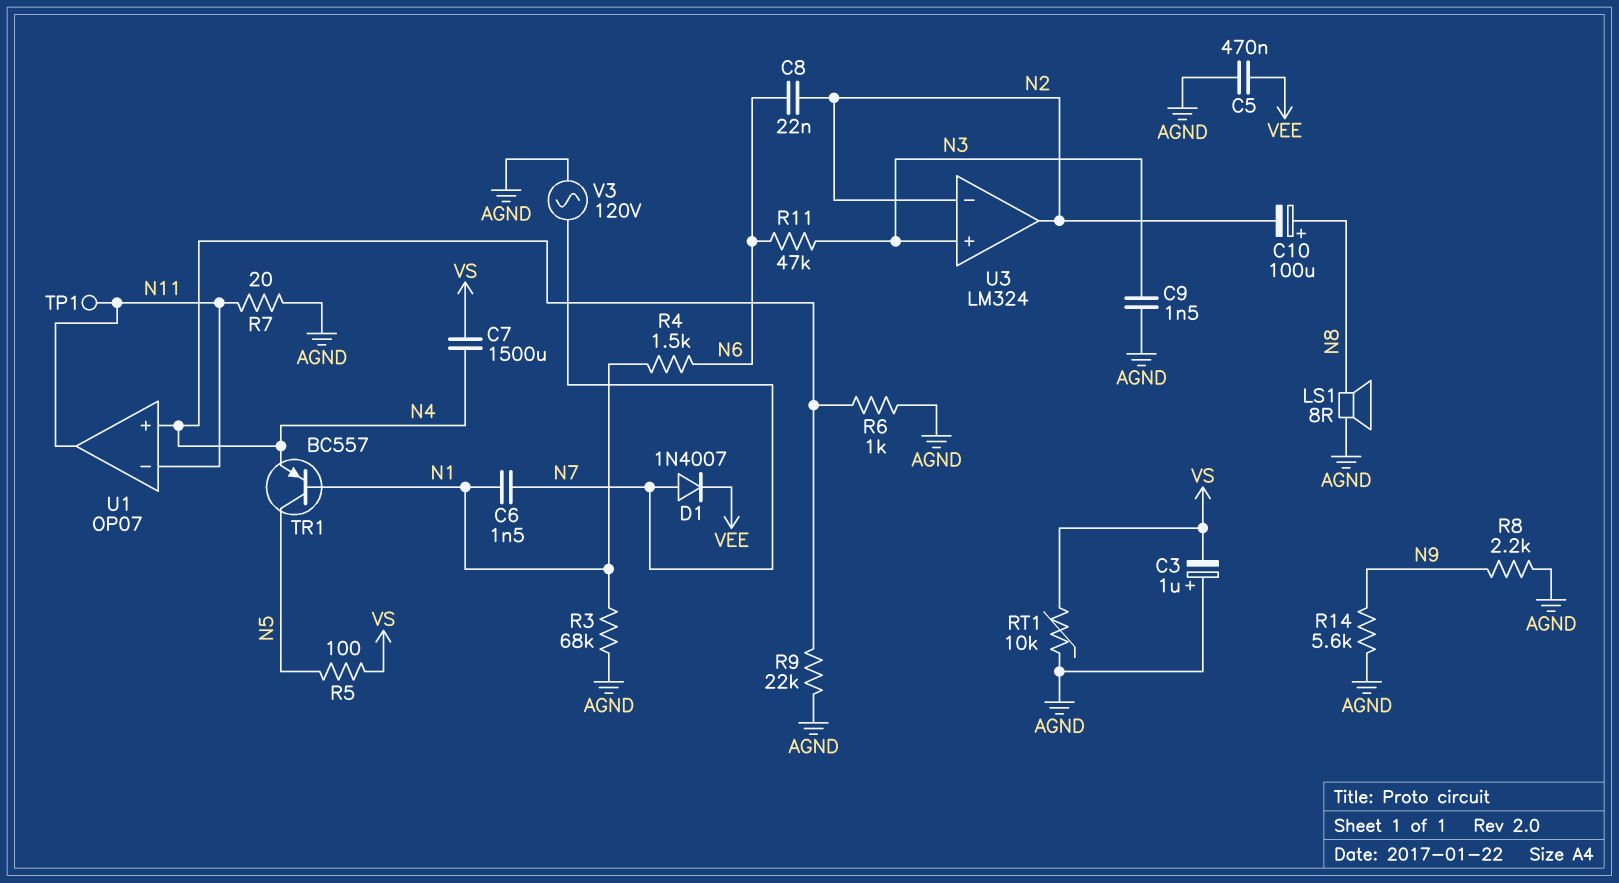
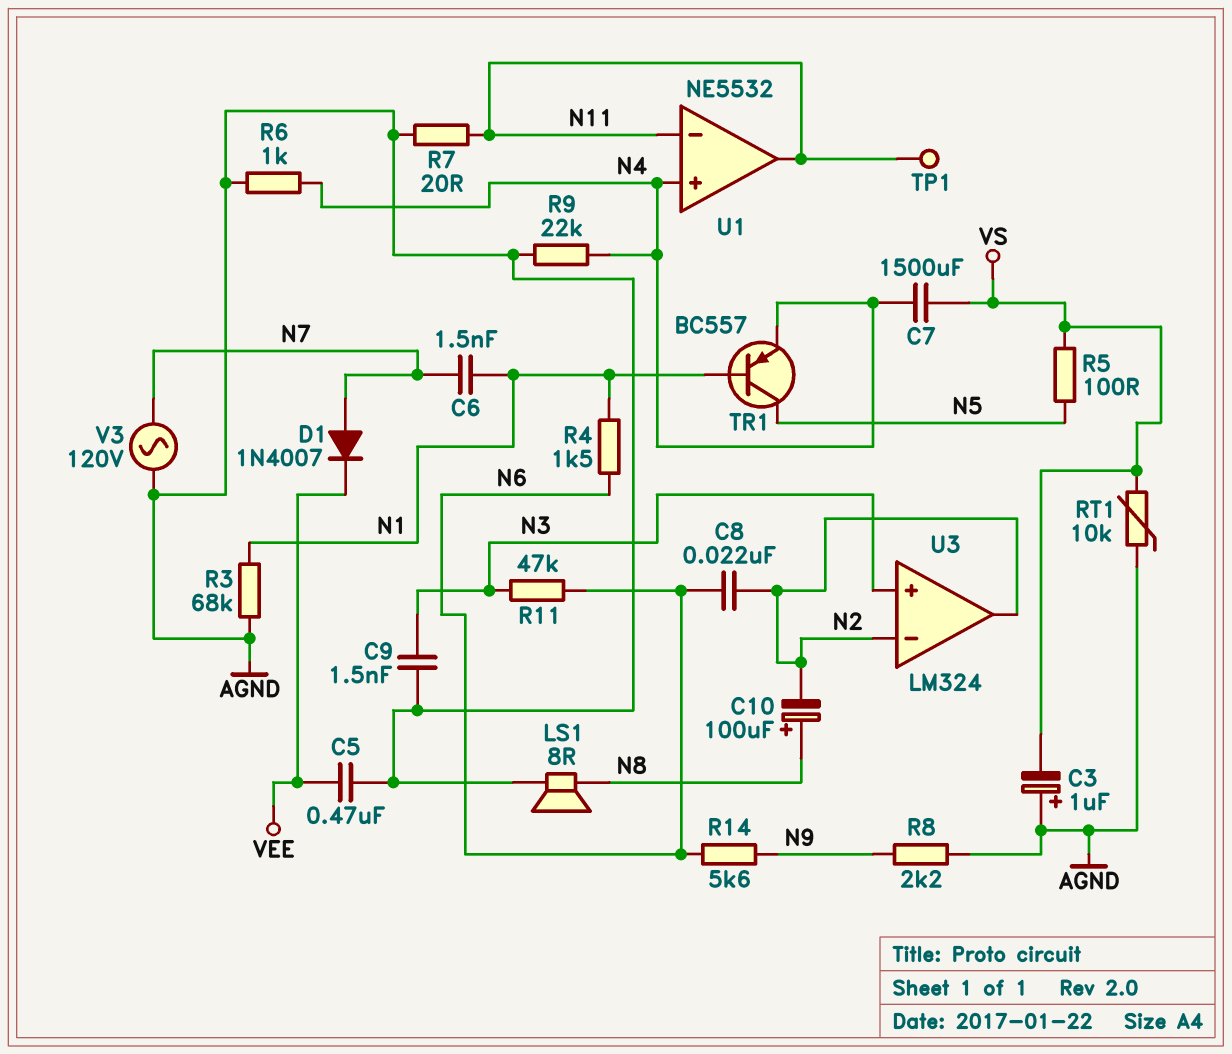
R14: 5.6k (AGND, N9) -> 5.6k (N6, N9)
U1: OP07 -> NE5532

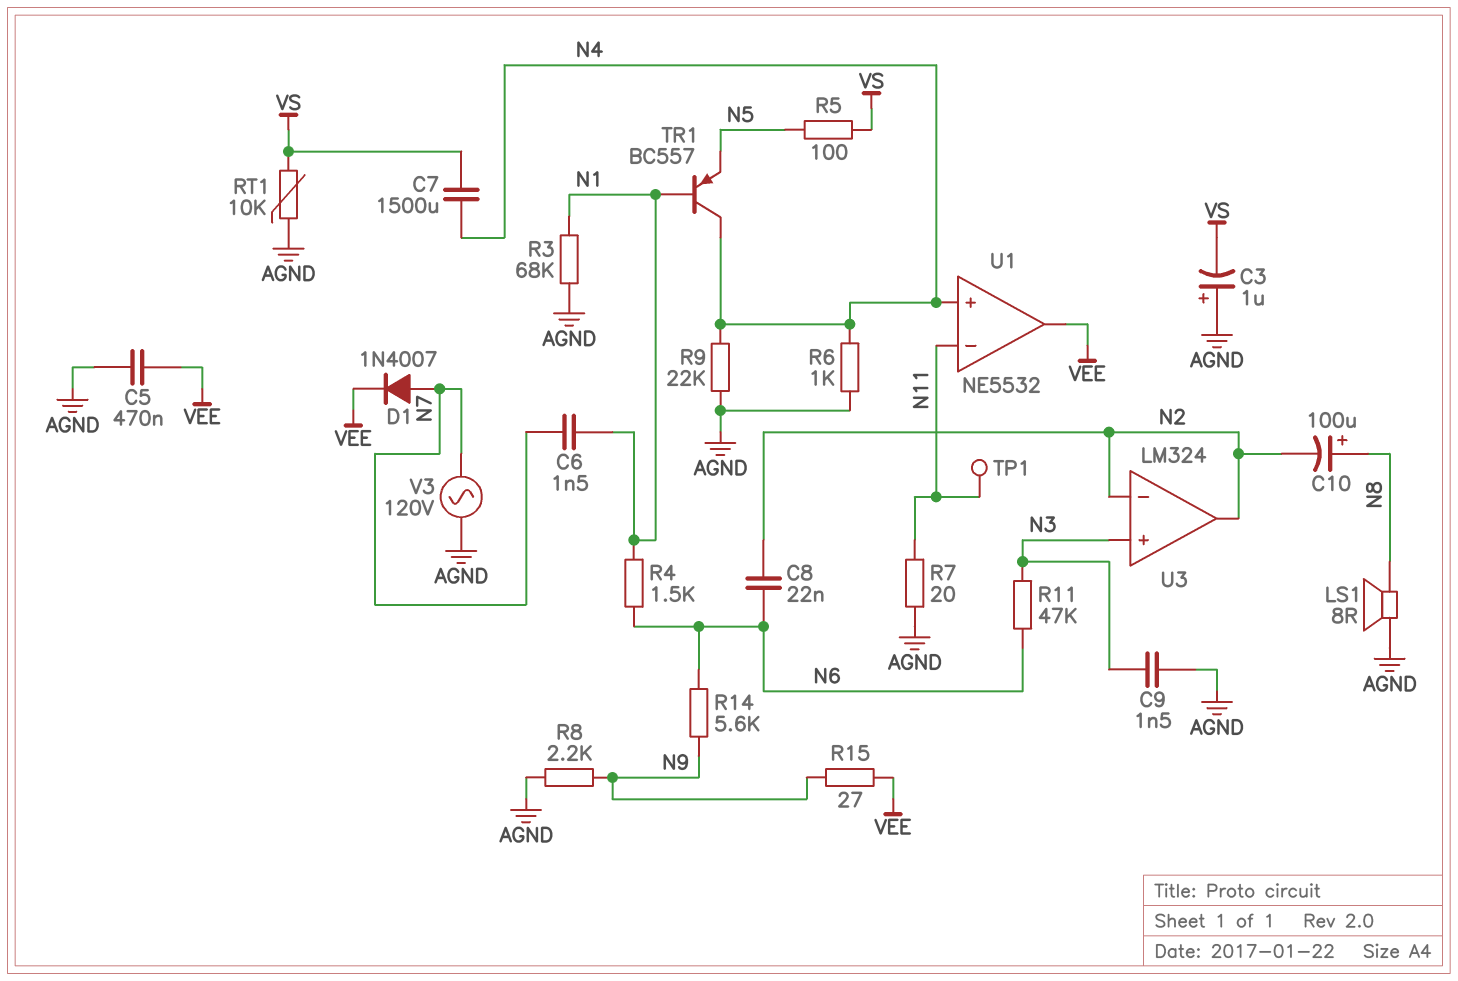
R15: none -> 27 (N9, VEE)
TR1: PNP BC557 (B N1, C N5, E N4) -> PNP BC557 (B N1, C N4, E N5)
U1 pin out: N11 -> VEE

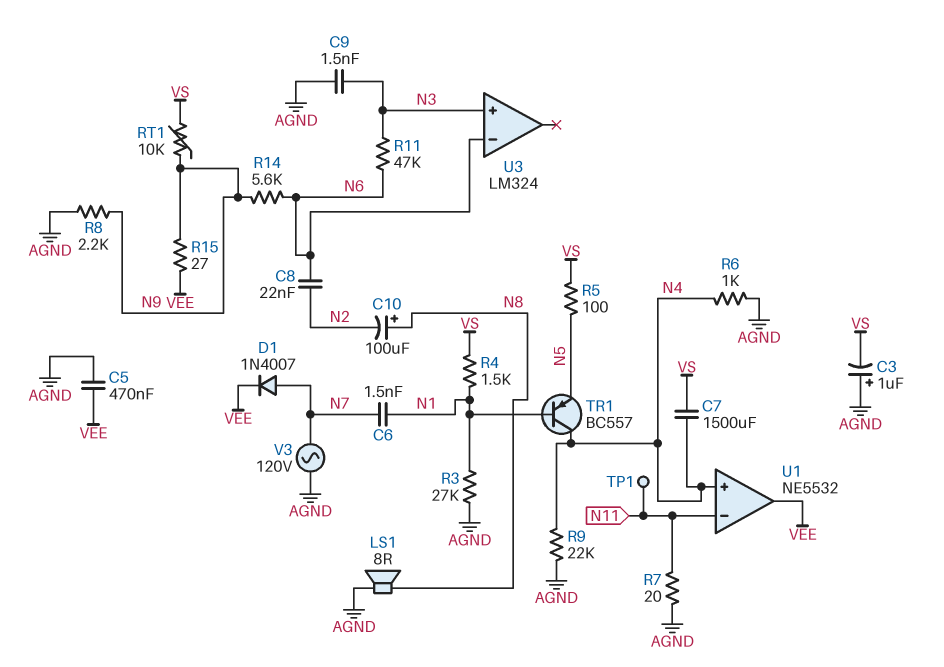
R3: 68k (AGND, N1) -> 27k (AGND, N1)
R4: 1.5k (N1, N6) -> 1.5k (N1, VS)
RT1: 10k (AGND, VS) -> 10k (N9, VS)
U3 pin in-: N2 -> N6
U3 pin out: N2 -> none

